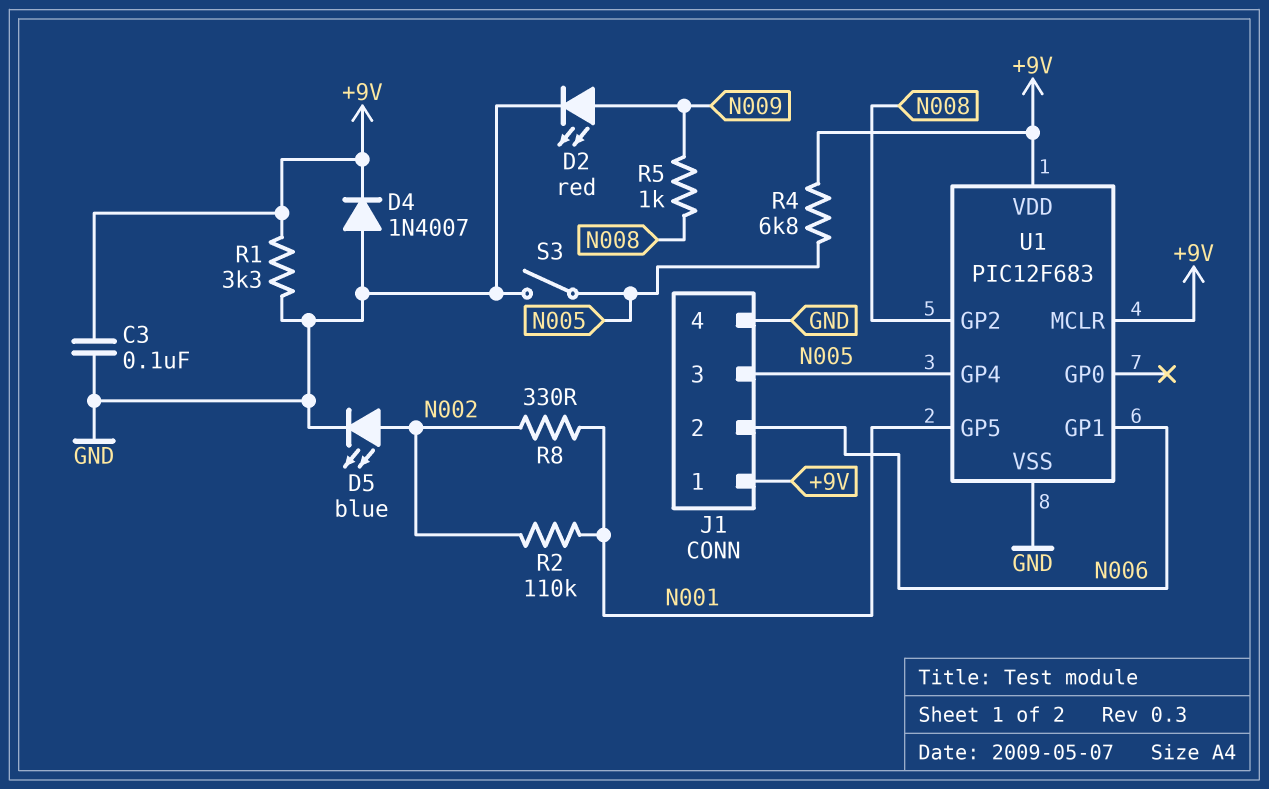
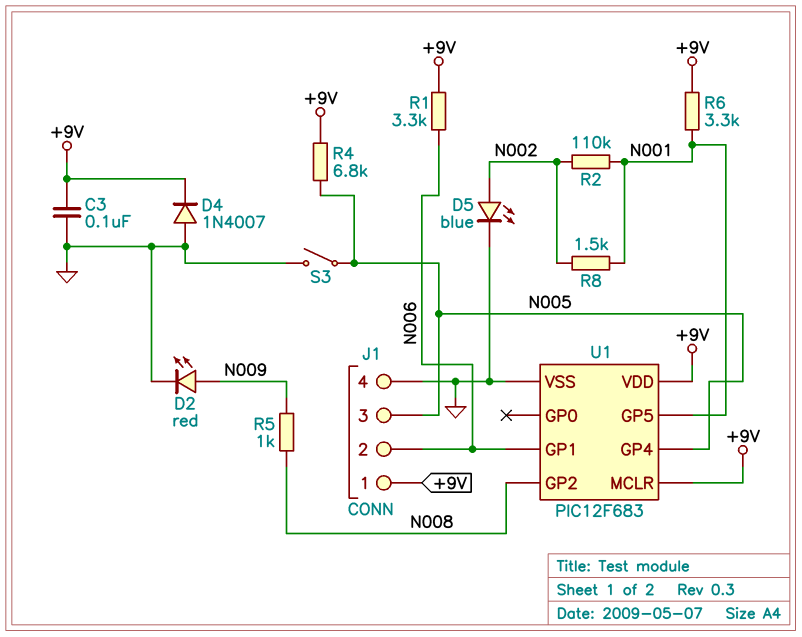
R1: 3.3k (+9V, GND) -> 3.3k (+9V, N006)
R6: none -> 3.3k (+9V, N001)
R8: 330 (N001, N002) -> 1.5k (N001, N002)

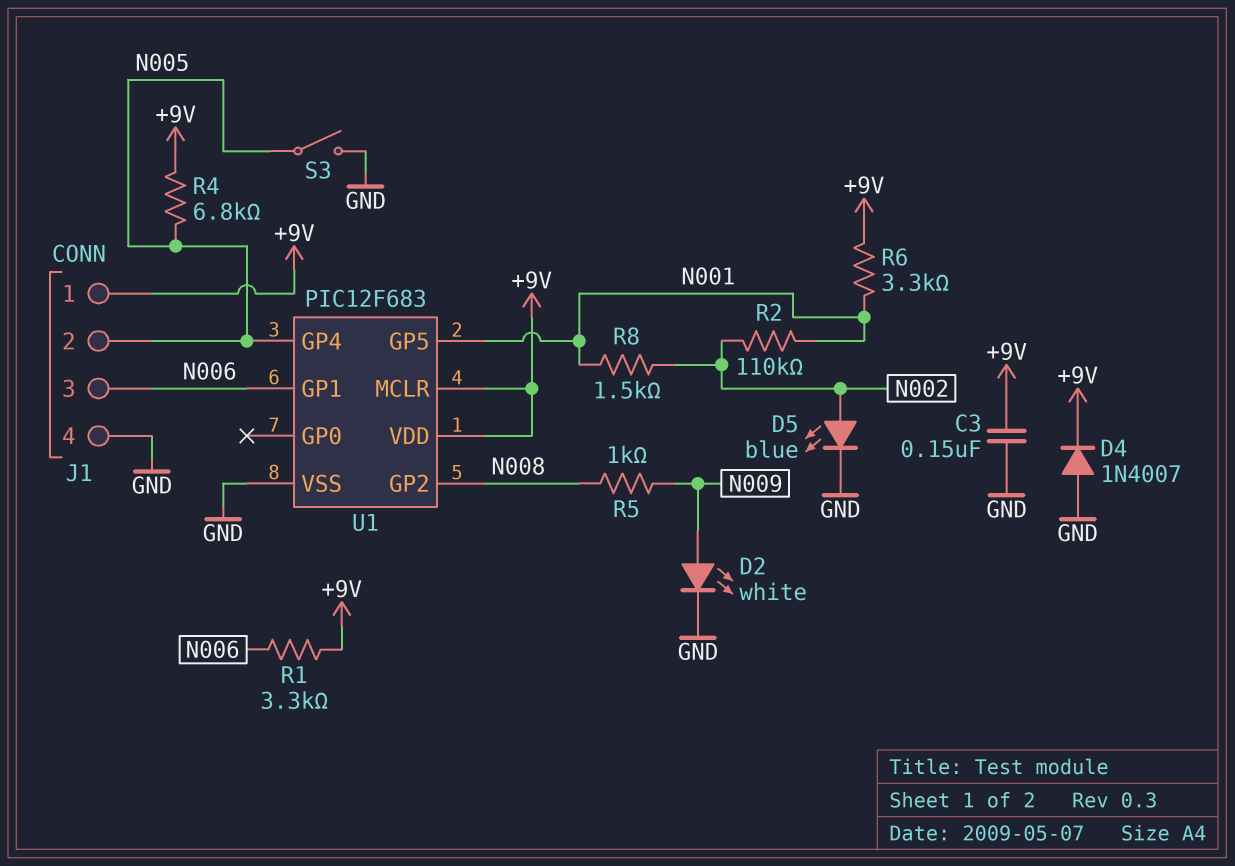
C3: 100nF (+9V, GND) -> 150nF (+9V, GND)
D2: LED red (A N009, K GND) -> LED white (A N009, K GND)
J1 pin 2: N006 -> N005
J1 pin 3: N005 -> N006

